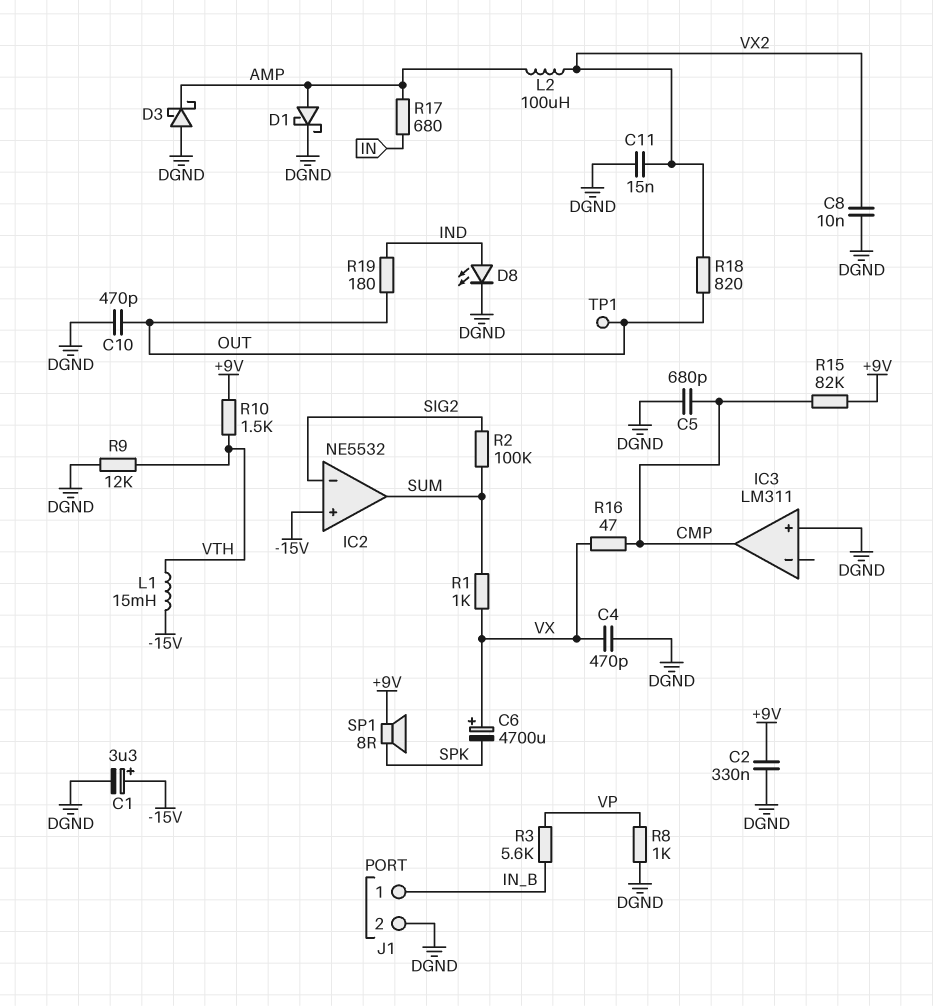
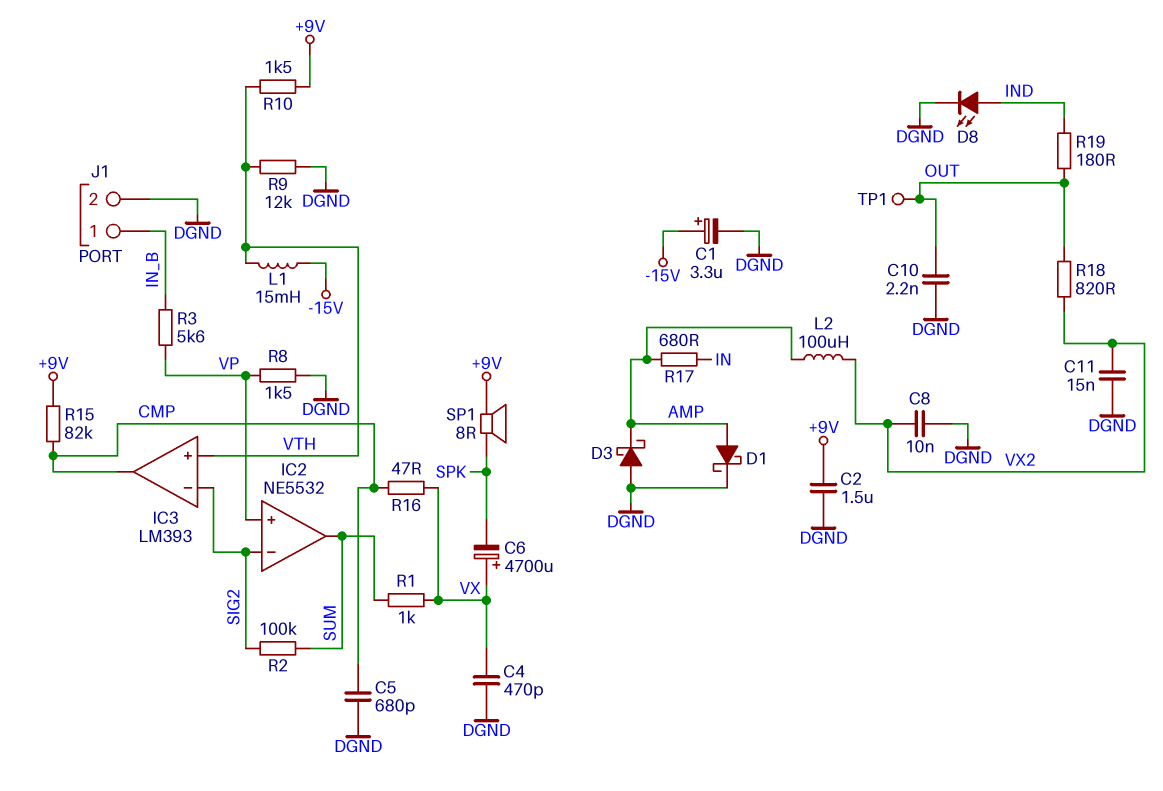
C2: 330nF (+9V, DGND) -> 1.5uF (+9V, DGND)
C10: 470pF (DGND, OUT) -> 2.2nF (DGND, OUT)
IC2 pin in+: -15V -> VP
IC3: LM311 -> LM393
IC3 pin in+: DGND -> VTH
IC3 pin in-: none -> SIG2
R8: 1k (DGND, VP) -> 1.5k (DGND, VP)

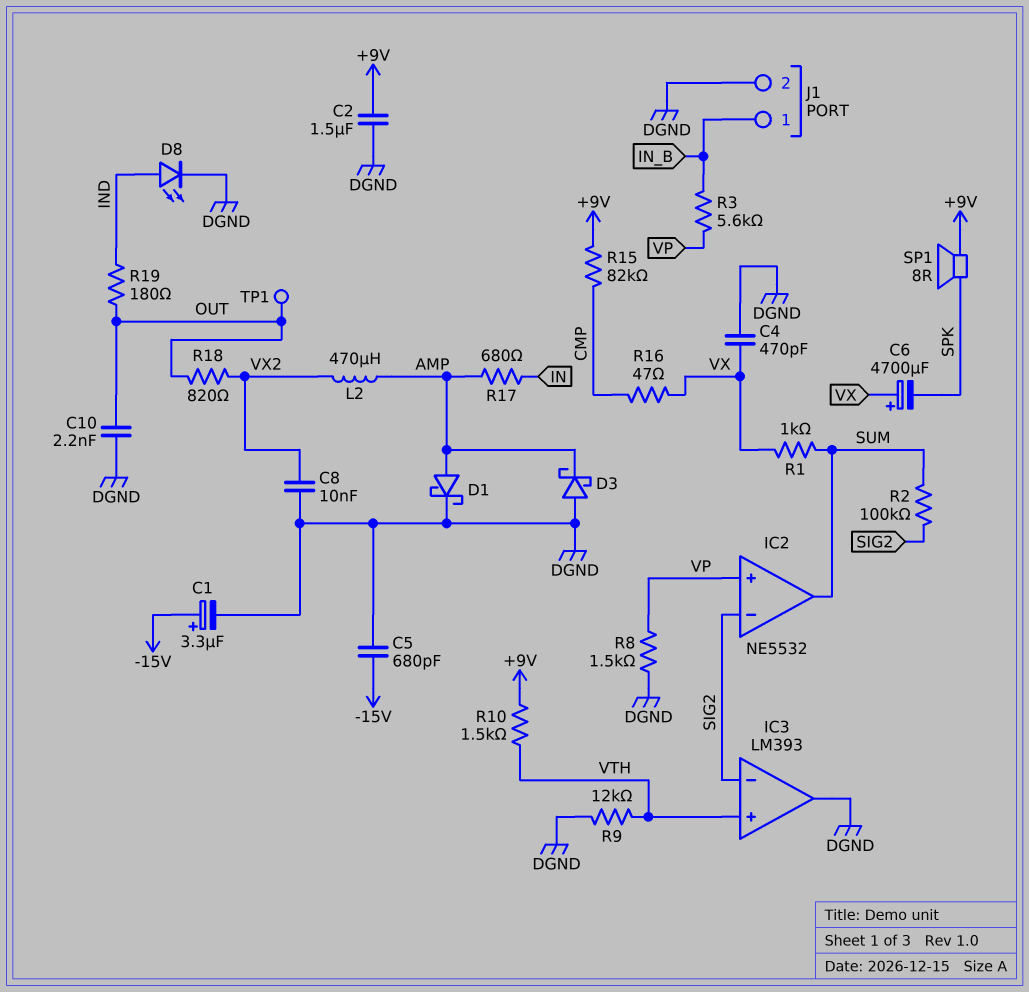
C5: 680pF (CMP, DGND) -> 680pF (-15V, DGND)
C11: 15nF (DGND, VX2) -> none
IC3 pin out: CMP -> DGND
L1: 15mH (-15V, VTH) -> none
L2: 100uH (AMP, VX2) -> 470uH (AMP, VX2)

